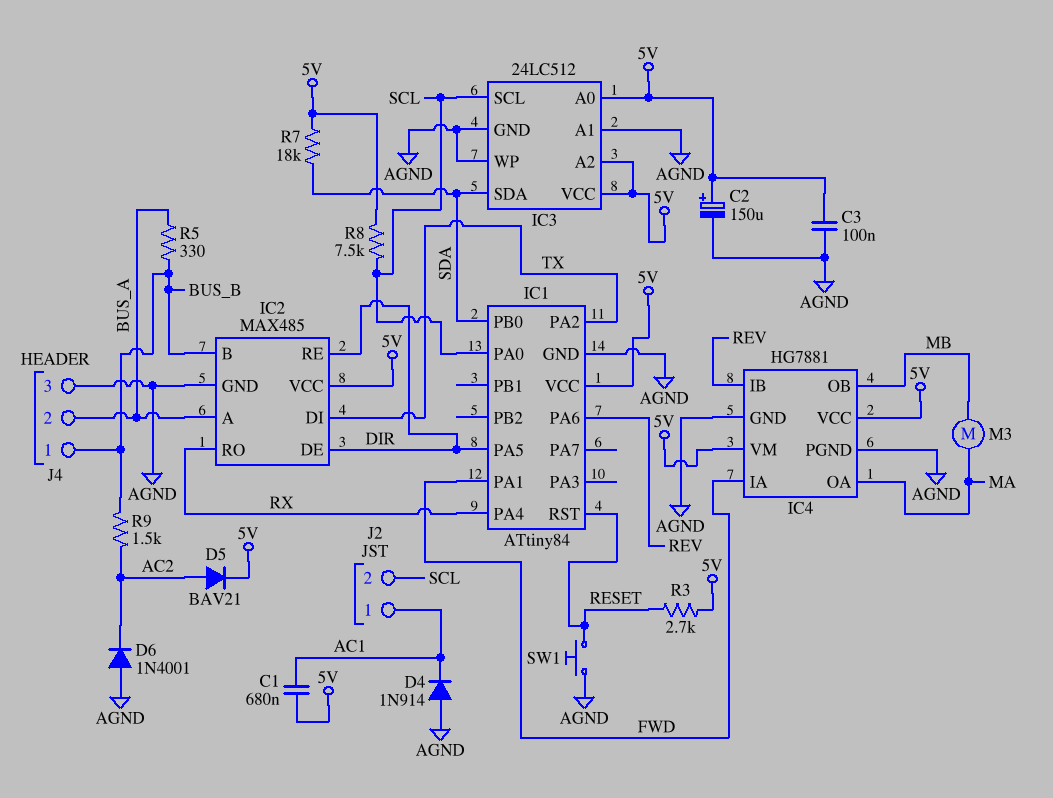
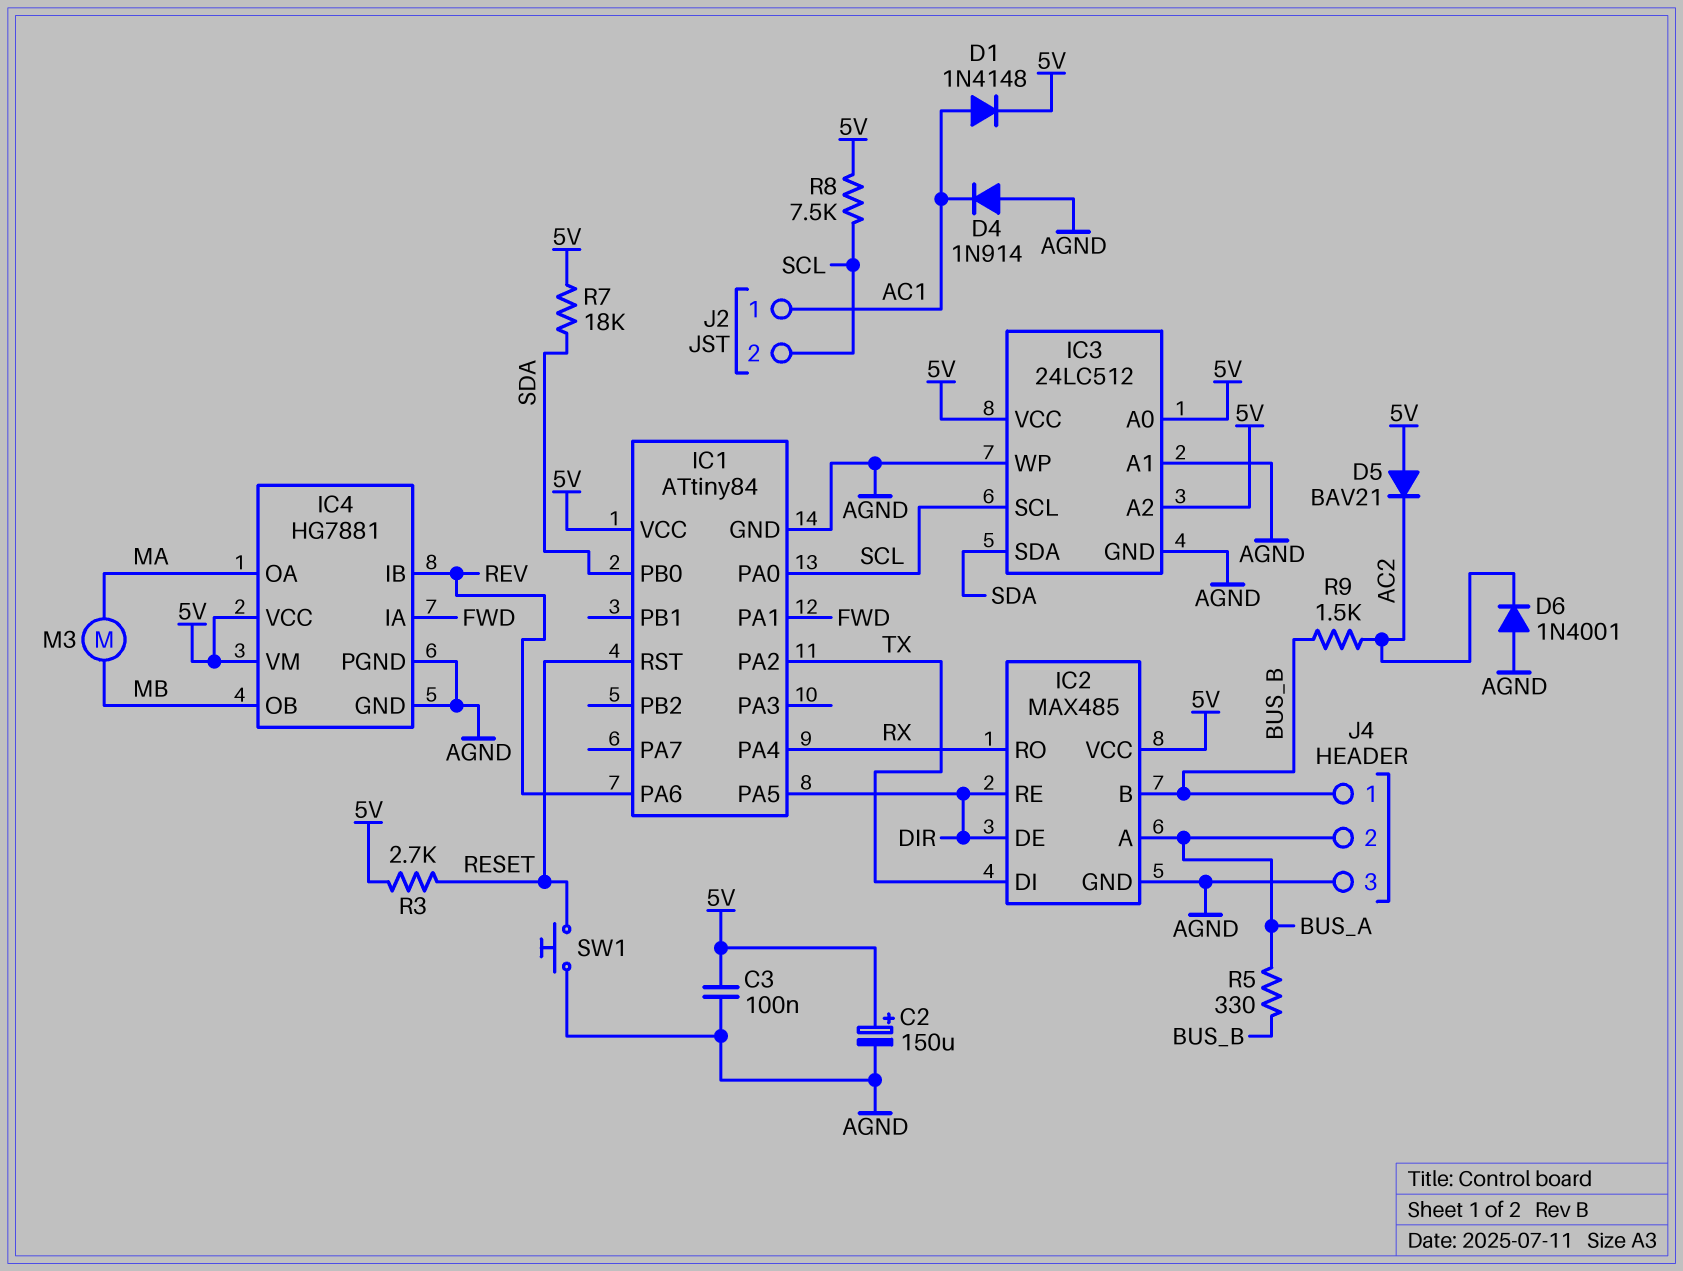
C1: 680nF (5V, AC1) -> none
D1: none -> diode 1N4148 (A AC1, K 5V)
D5: diode BAV21 (A AC2, K 5V) -> diode BAV21 (A 5V, K AC2)

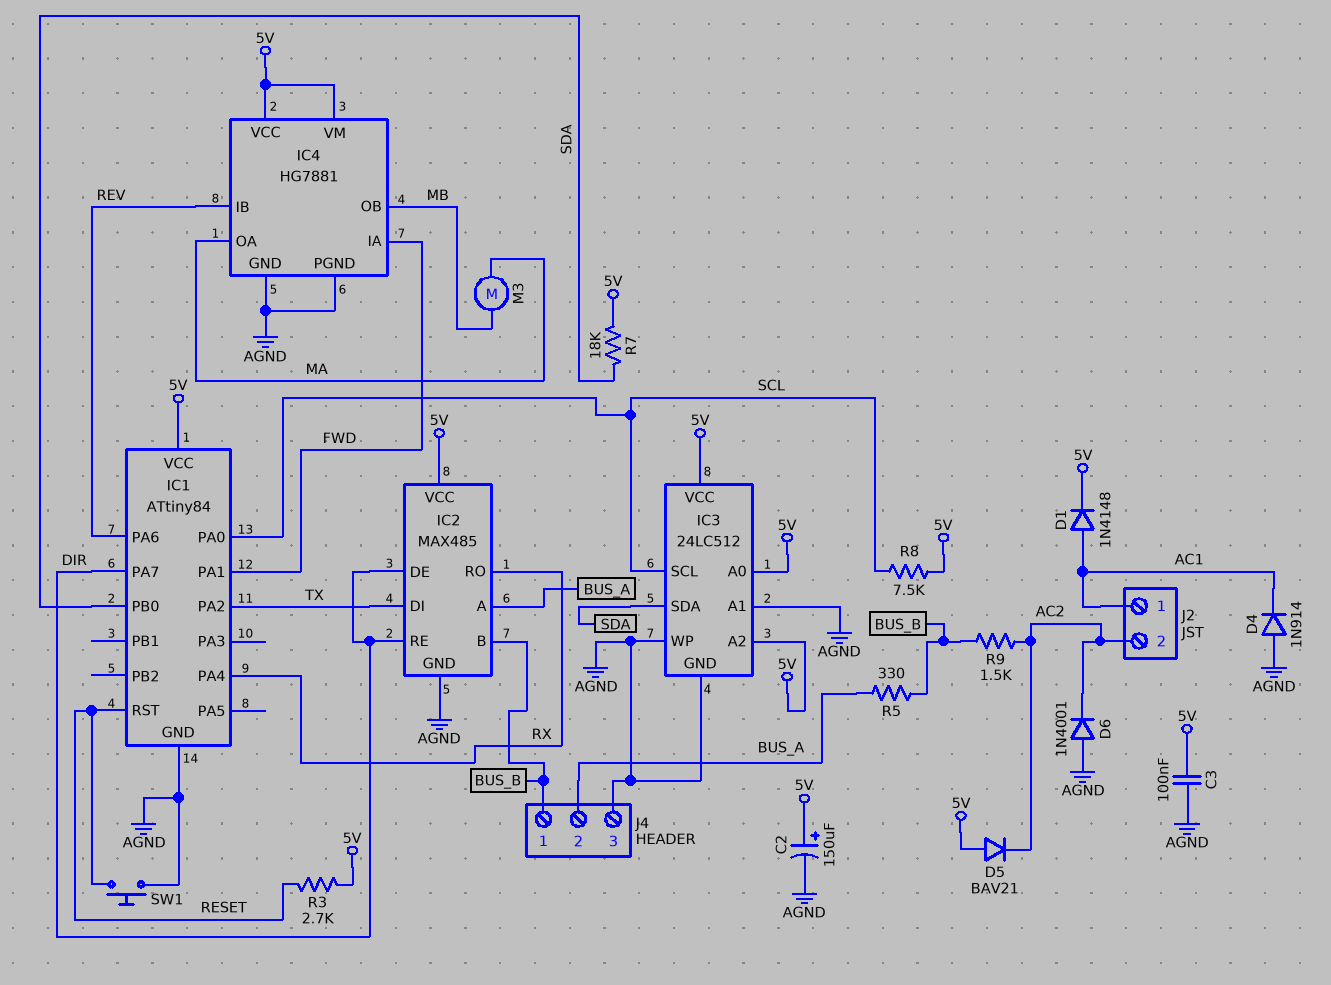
IC1 pin PA5: DIR -> none
IC1 pin PA7: none -> DIR
J2 pin 2: SCL -> AC2

